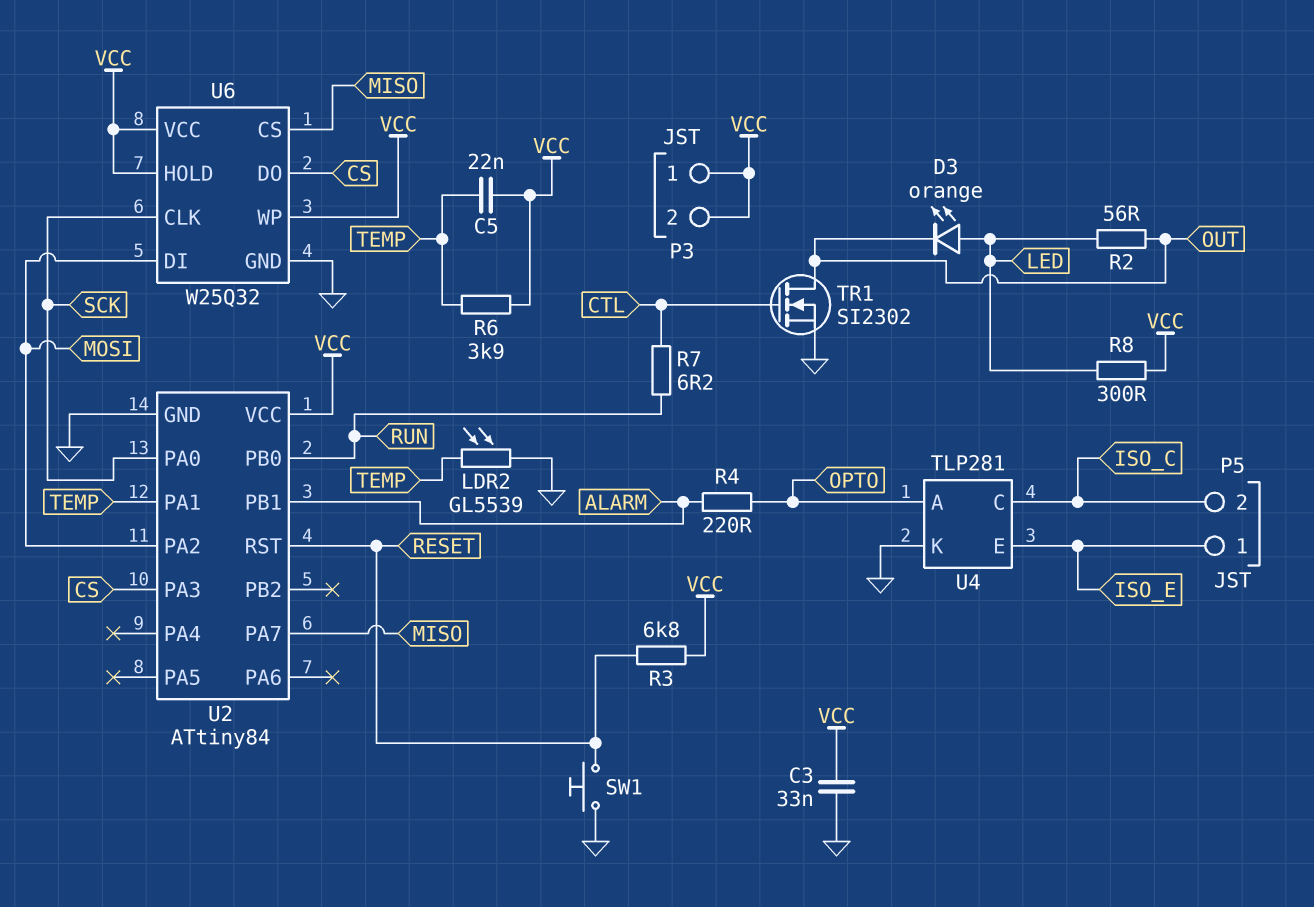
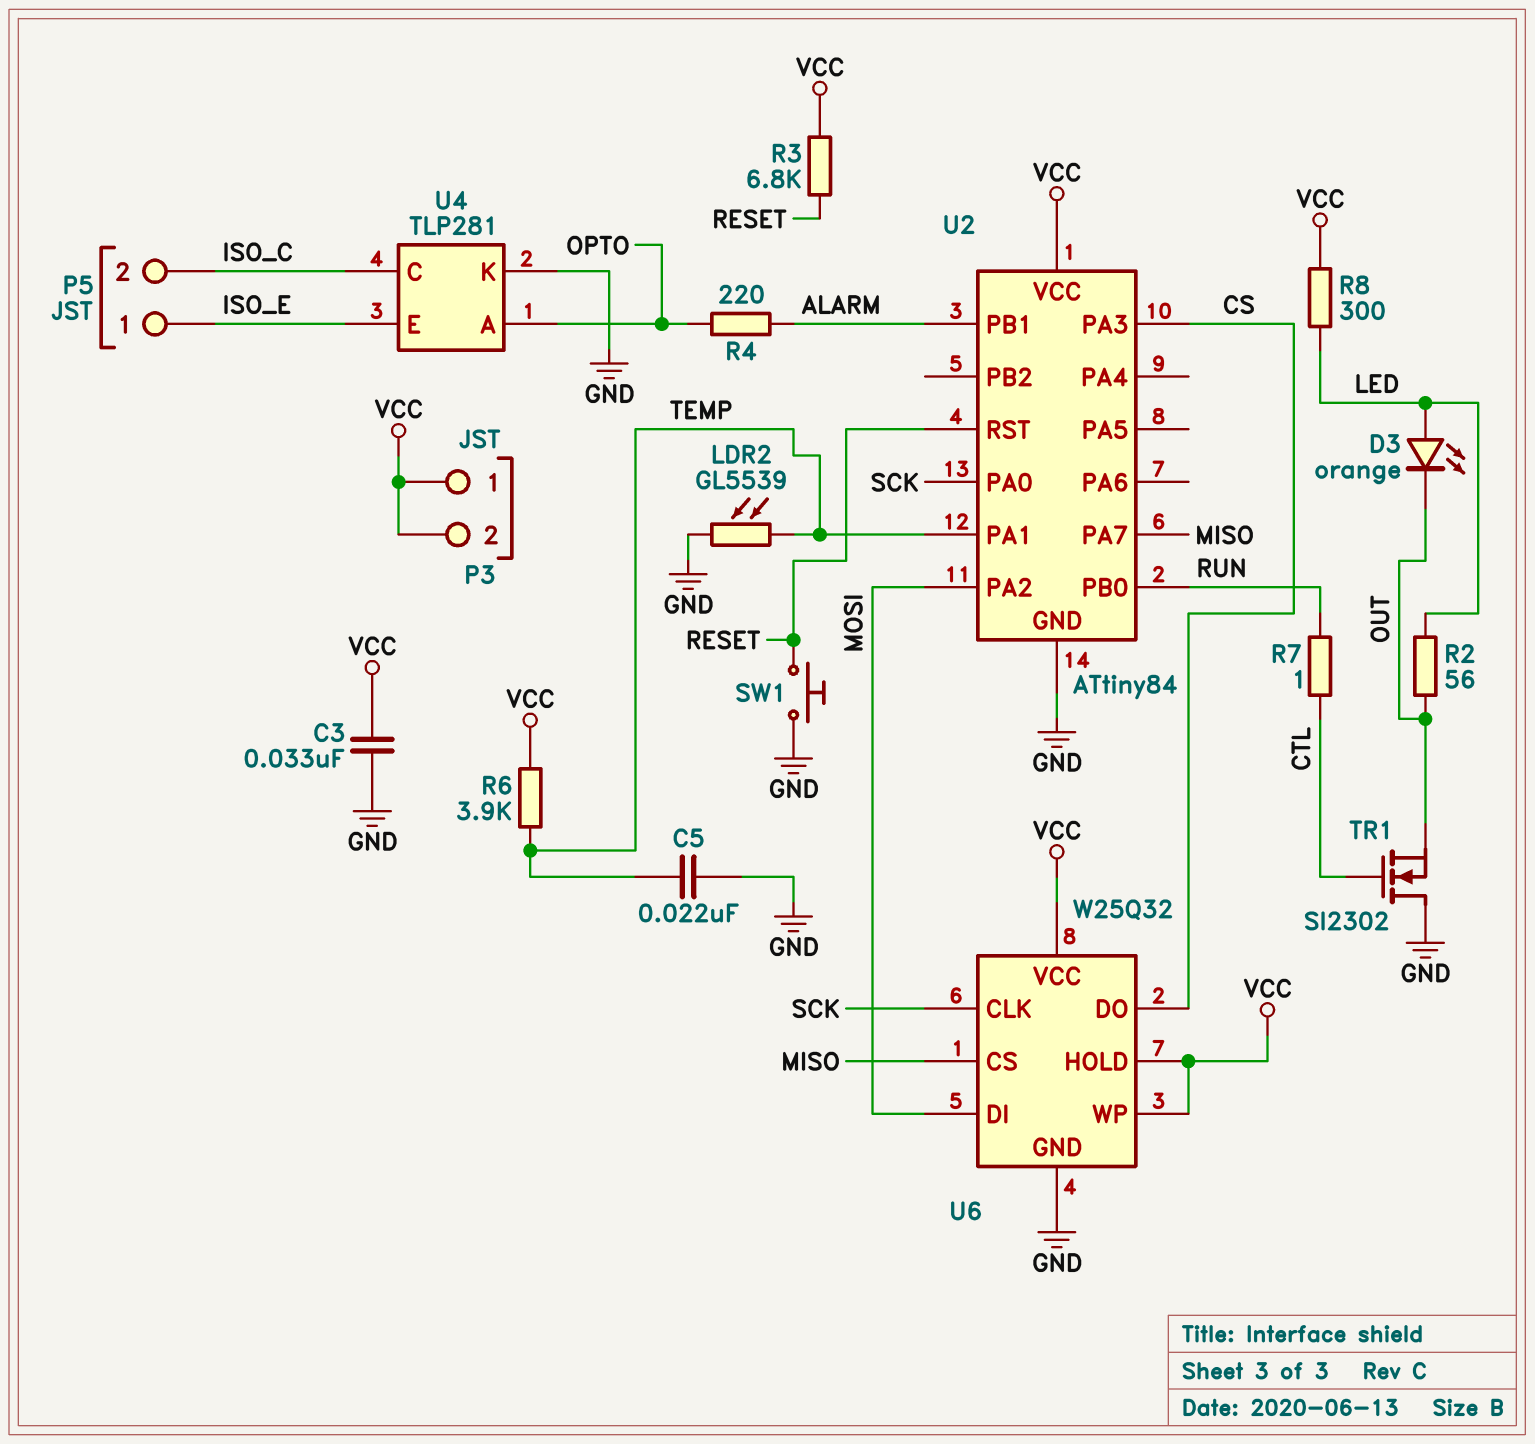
C5: 22nF (TEMP, VCC) -> 22nF (GND, TEMP)
R7: 6.2 (CTL, RUN) -> 1 (CTL, RUN)
TR1: NMOS SI2302 (G CTL, D OUT, S GND) -> NMOS SI2302 (G CTL, D GND, S OUT)

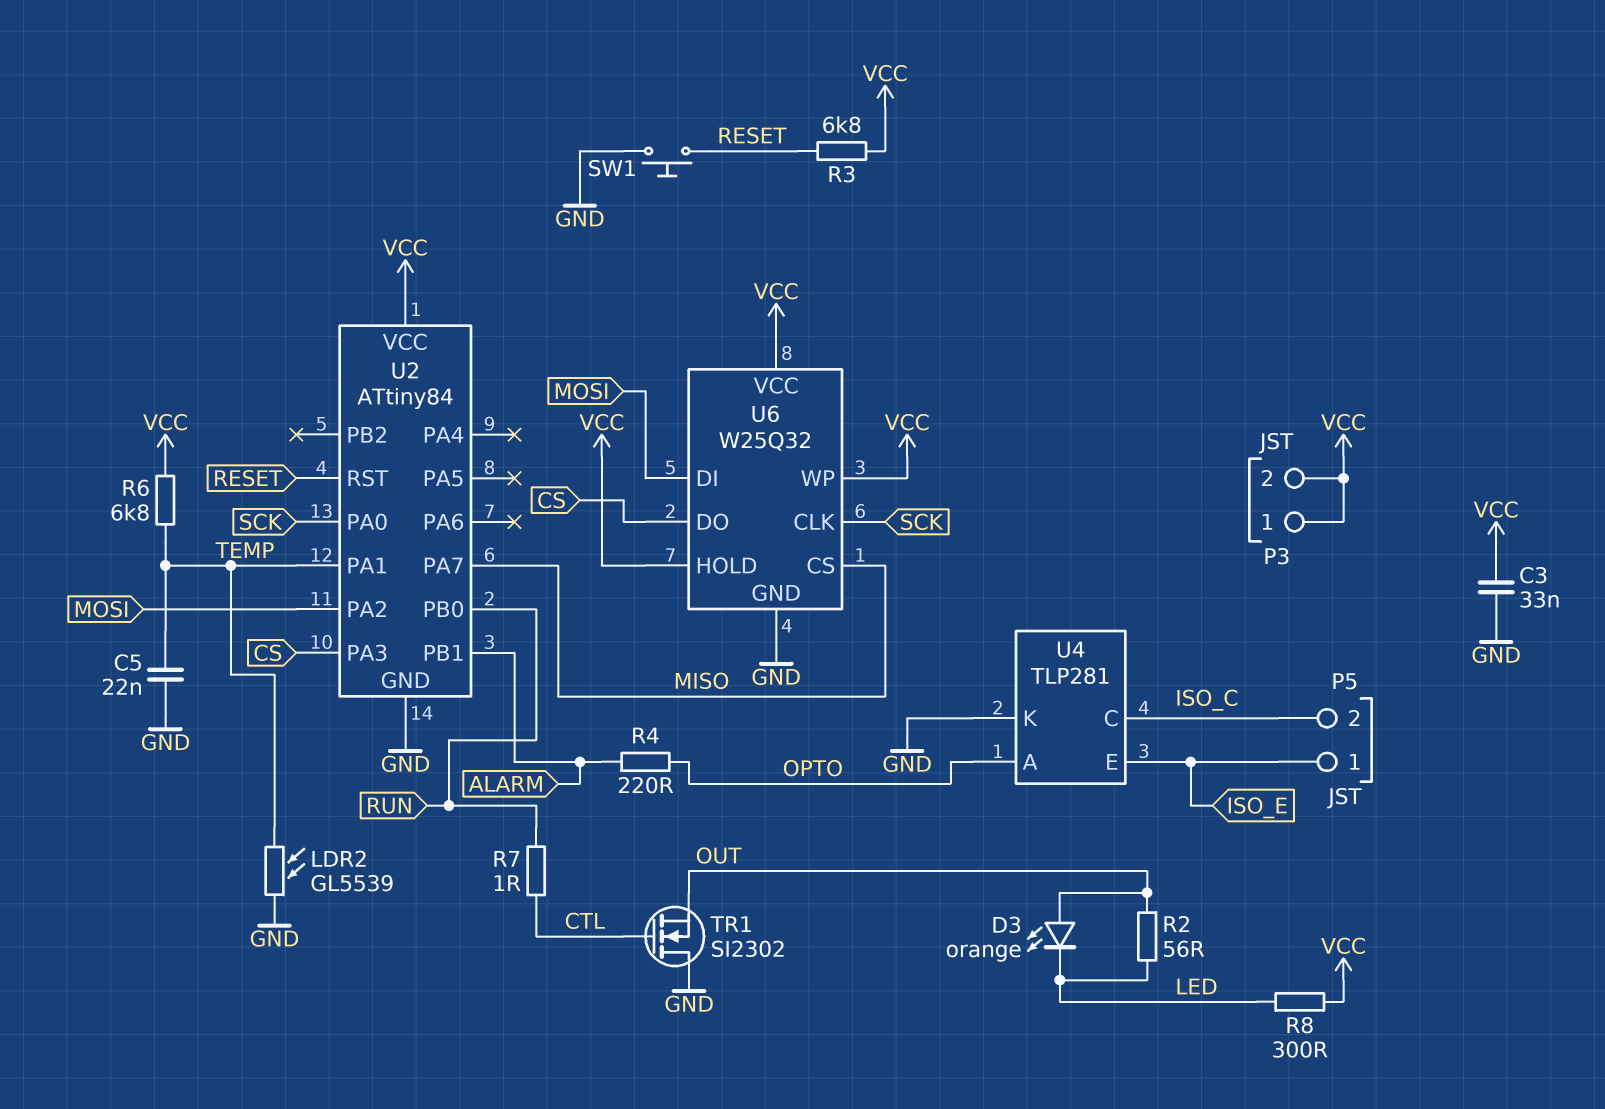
D3: LED orange (A LED, K OUT) -> LED orange (A OUT, K LED)
R6: 3.9k (TEMP, VCC) -> 6.8k (TEMP, VCC)

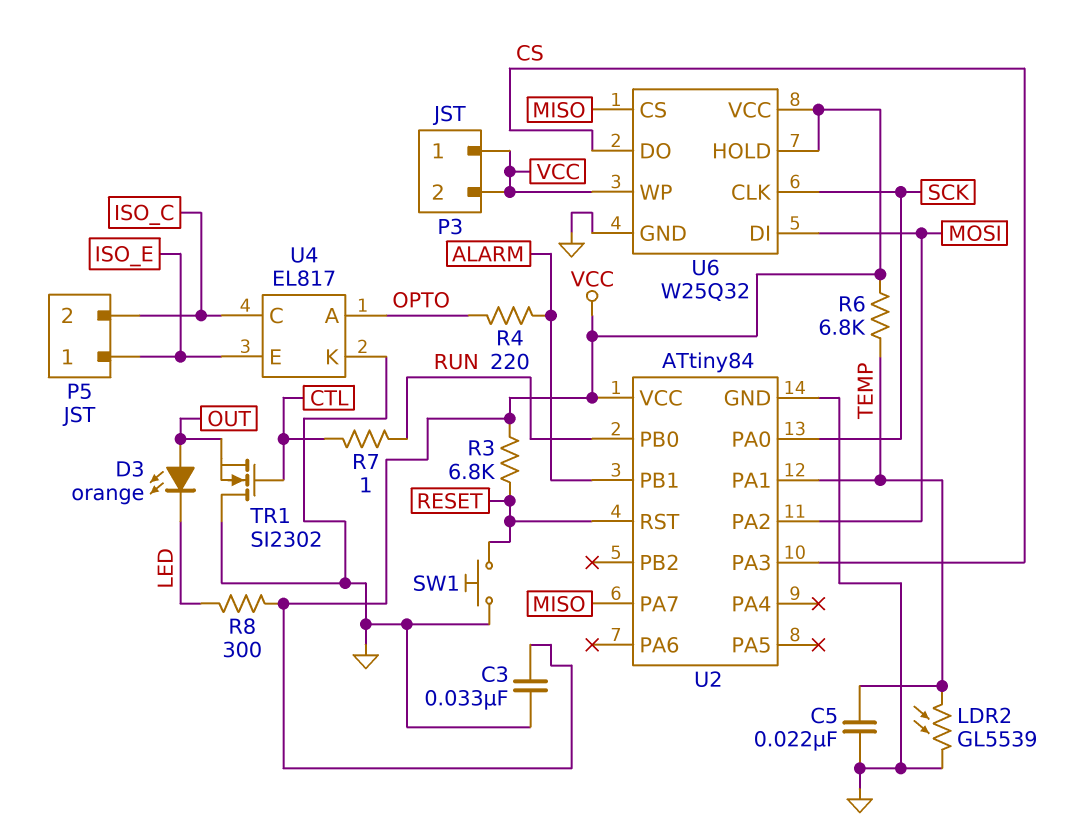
R2: 56 (LED, OUT) -> none
U4: TLP281 -> EL817

